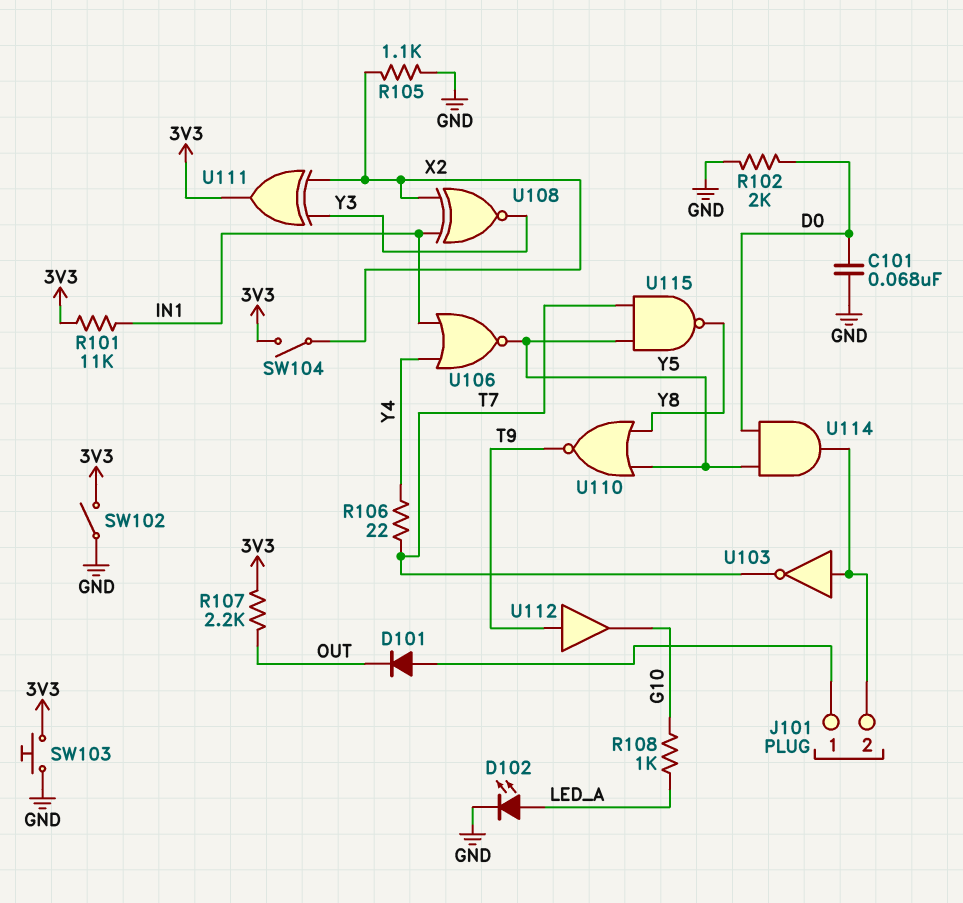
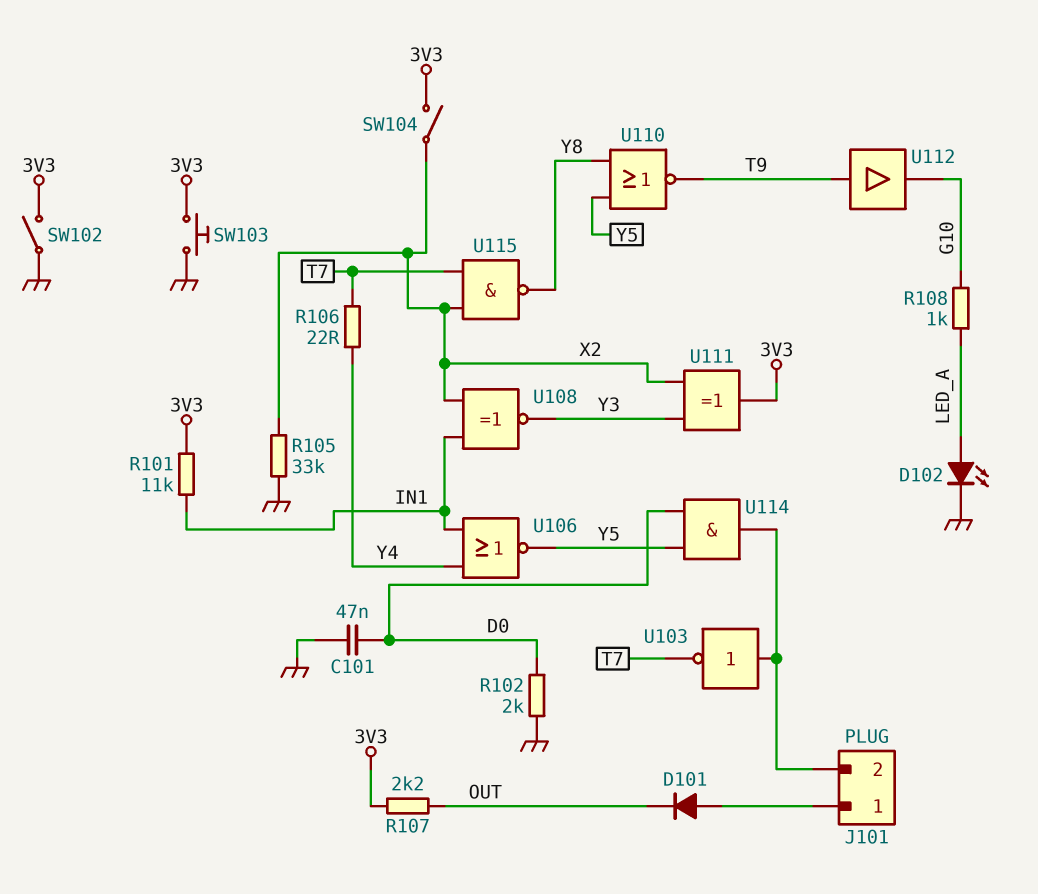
C101: 68nF (D0, GND) -> 47nF (D0, GND)
R105: 1.1k (GND, X2) -> 33k (GND, X2)
U115: NAND (in T7, in Y5, out Y8) -> NAND (in T7, in X2, out Y8)

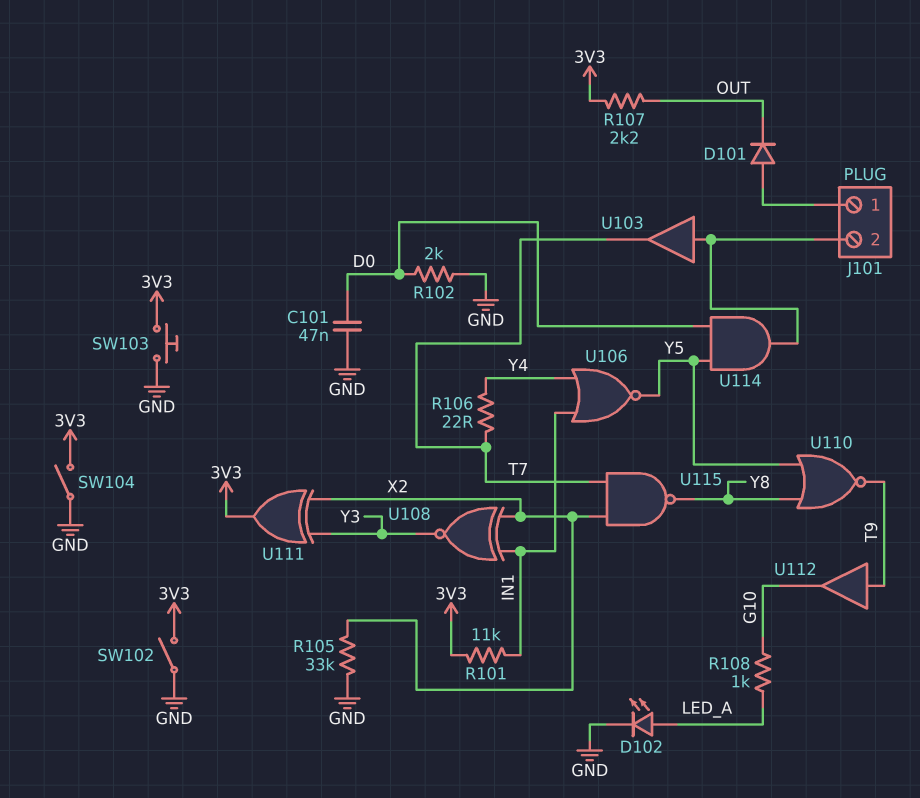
SW104: switch (3V3, X2) -> switch (3V3, GND)
U103: NOT (in J101/2, out T7) -> buffer (in J101/2, out T7)

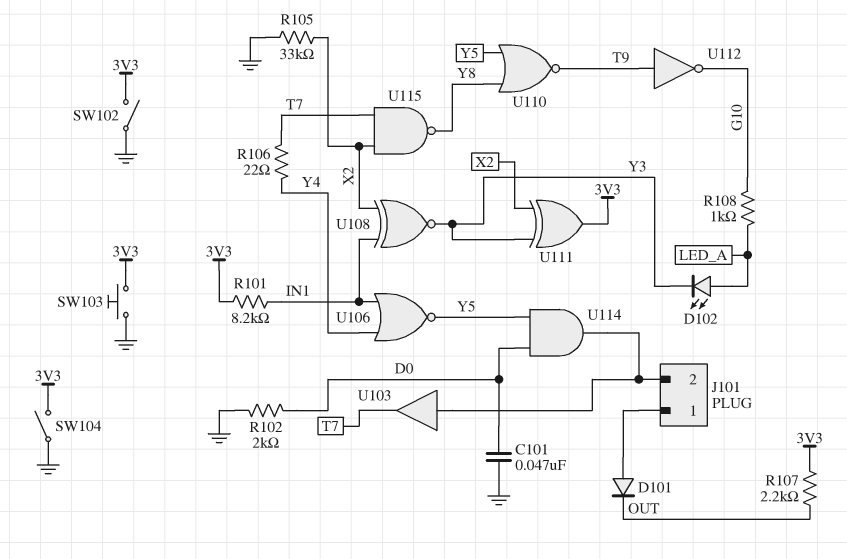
D102: LED (A LED_A, K GND) -> LED (A LED_A, K Y3)
R101: 11k (3V3, IN1) -> 8.2k (3V3, IN1)
U112: buffer (in T9, out G10) -> NOT (in T9, out G10)

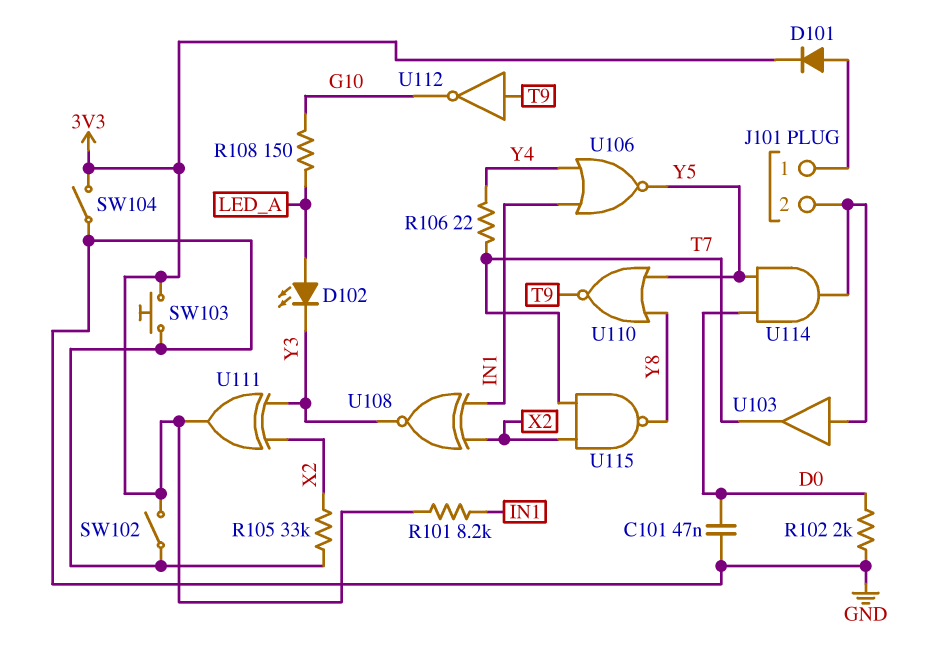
D101: diode (A J101/1, K OUT) -> diode (A J101/1, K 3V3)
R107: 2.2k (3V3, OUT) -> none
R108: 1k (G10, LED_A) -> 150 (G10, LED_A)

